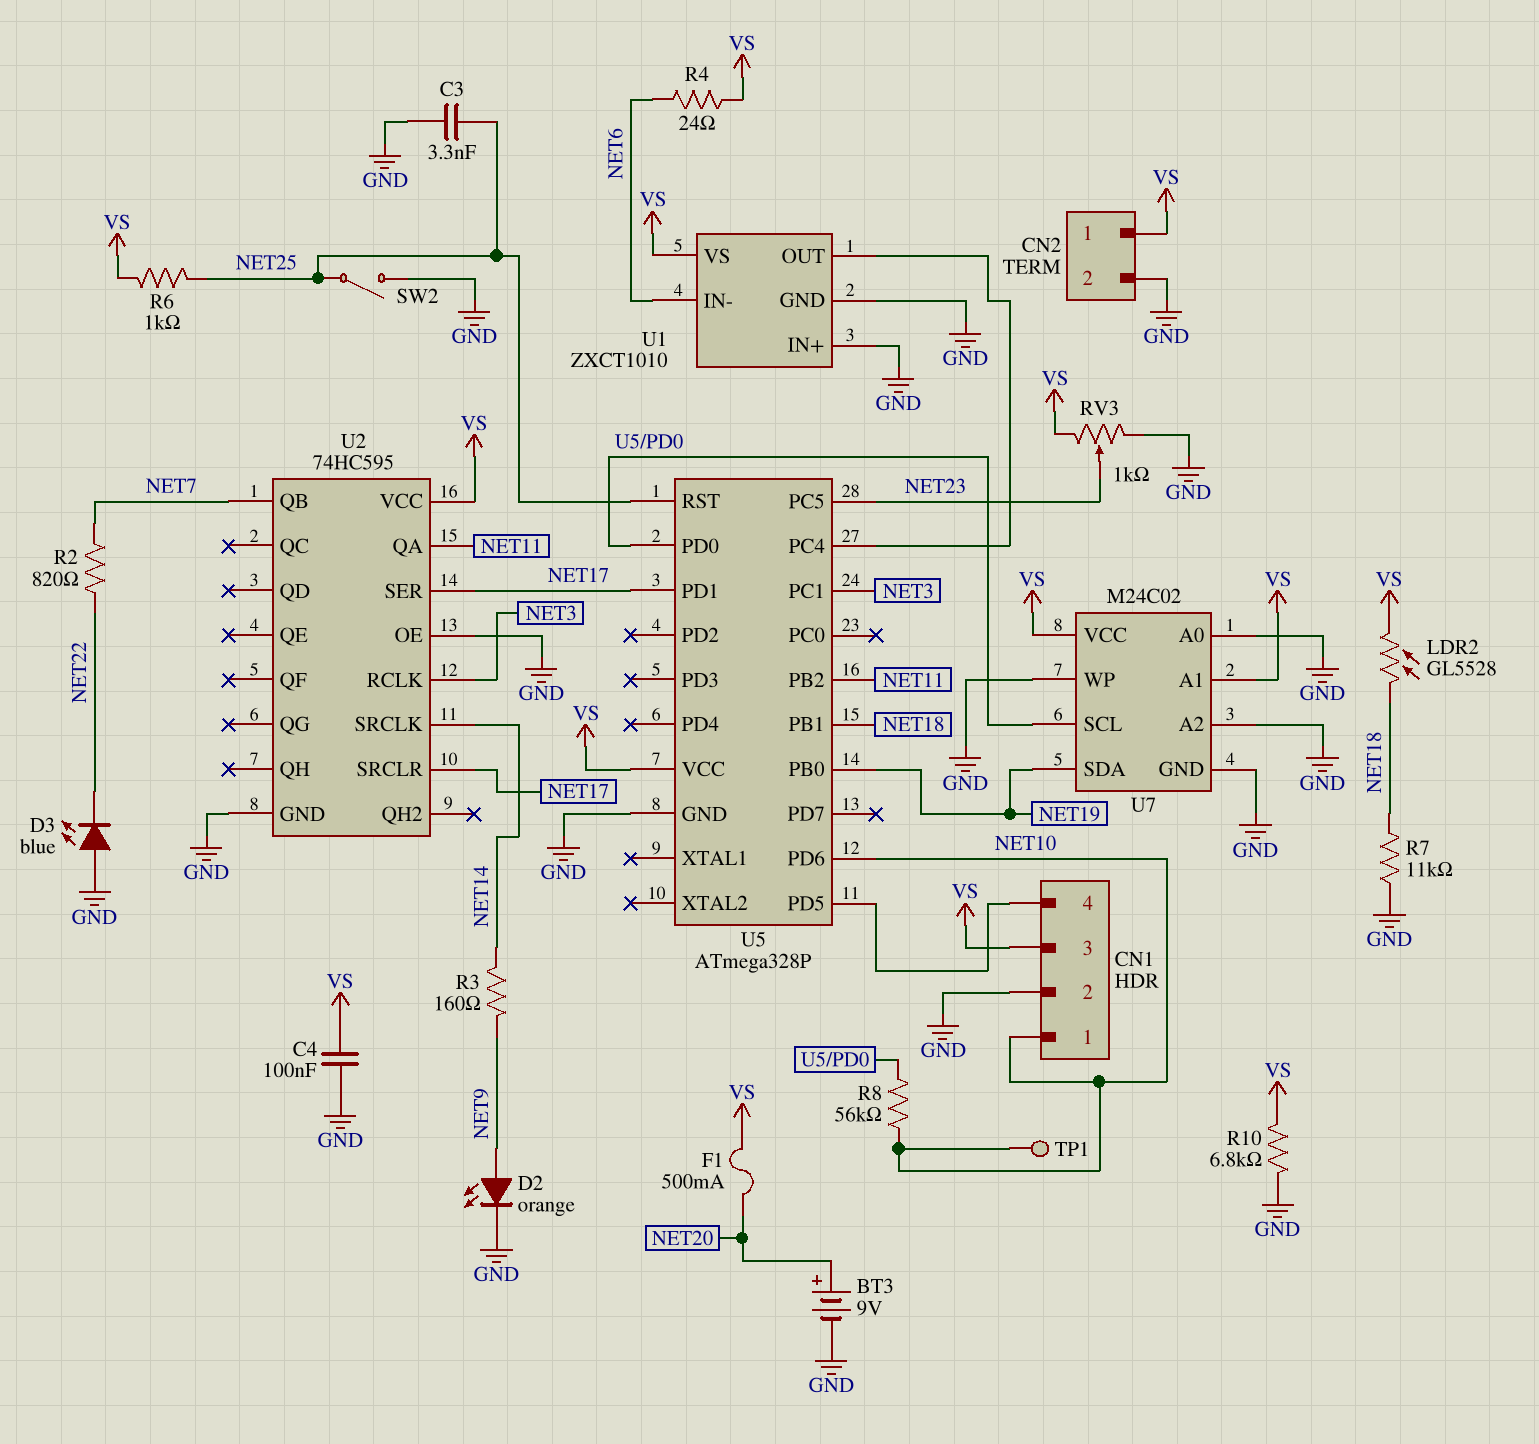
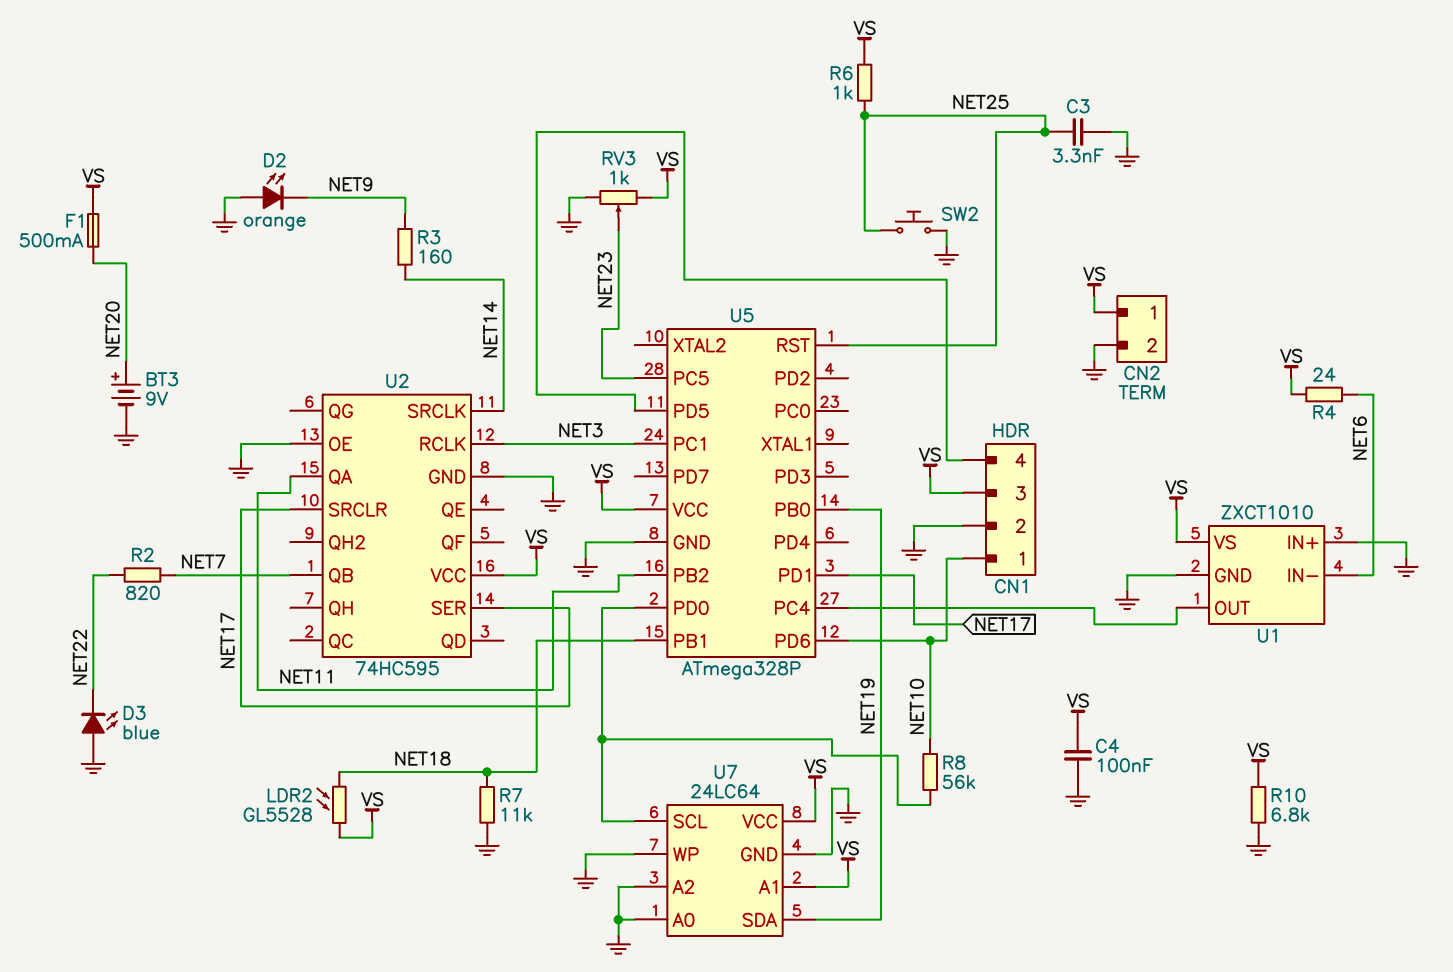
D2: LED orange (A NET9, K GND) -> LED orange (A GND, K NET9)
SW2: switch (GND, NET25) -> button (GND, NET25)
TP1: test point (NET10) -> none
U7: M24C02 -> 24LC64

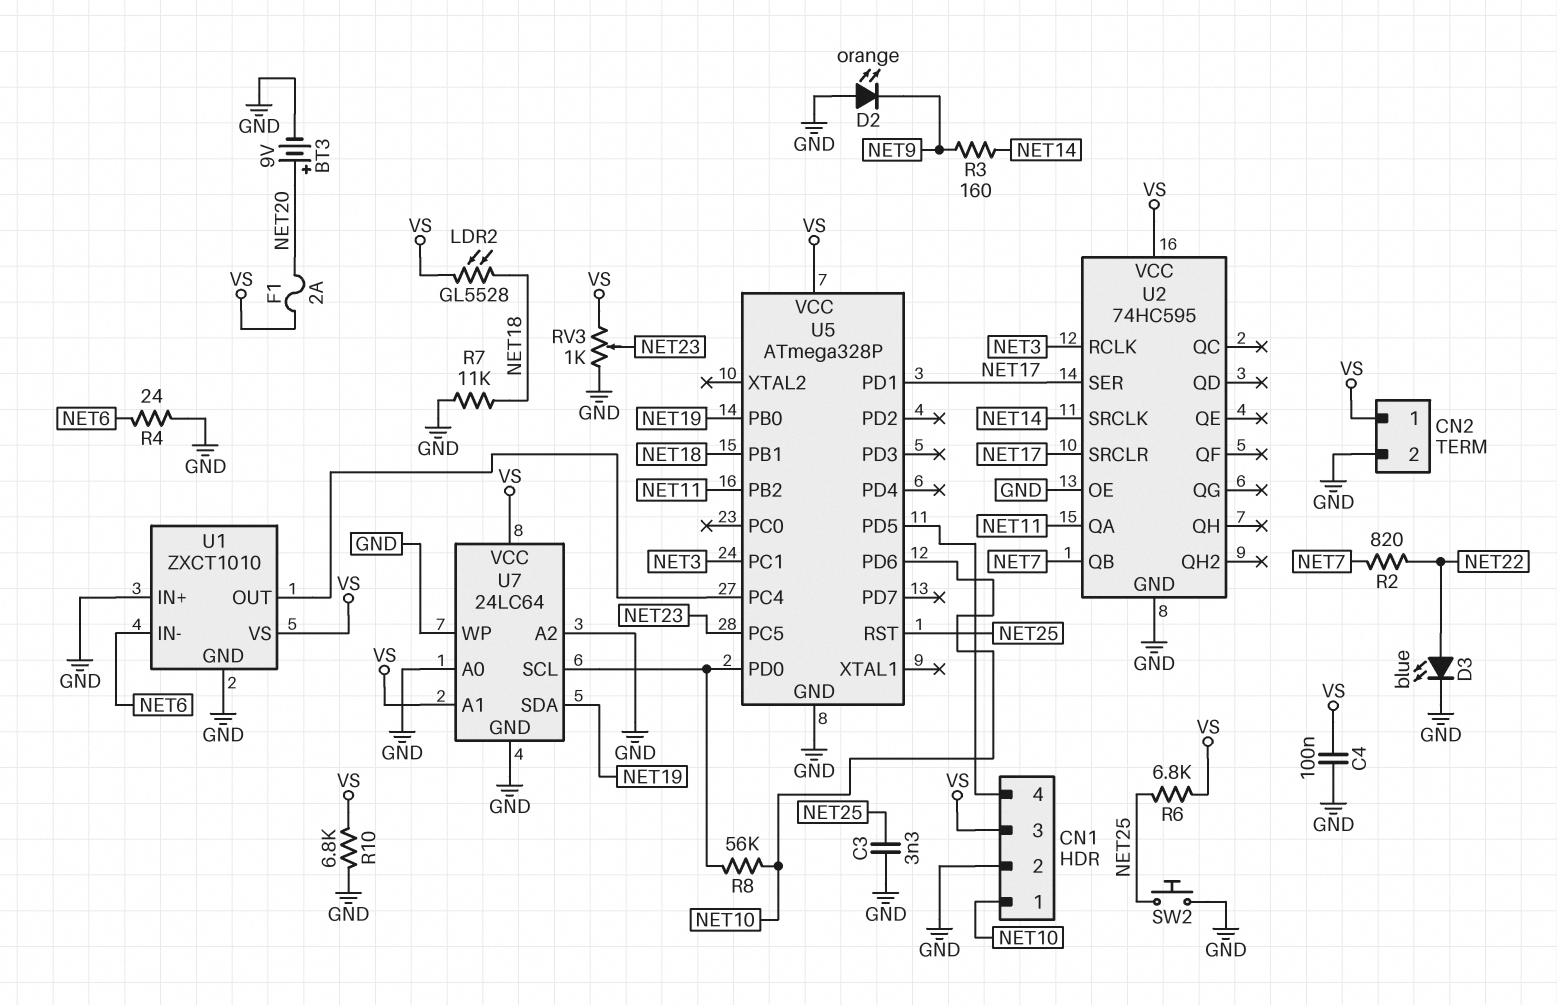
D3: LED blue (A GND, K NET22) -> LED blue (A NET22, K GND)
F1: 500mA (NET20, VS) -> 2A (NET20, VS)
R4: 24 (NET6, VS) -> 24 (GND, NET6)
R6: 1k (NET25, VS) -> 6.8k (NET25, VS)

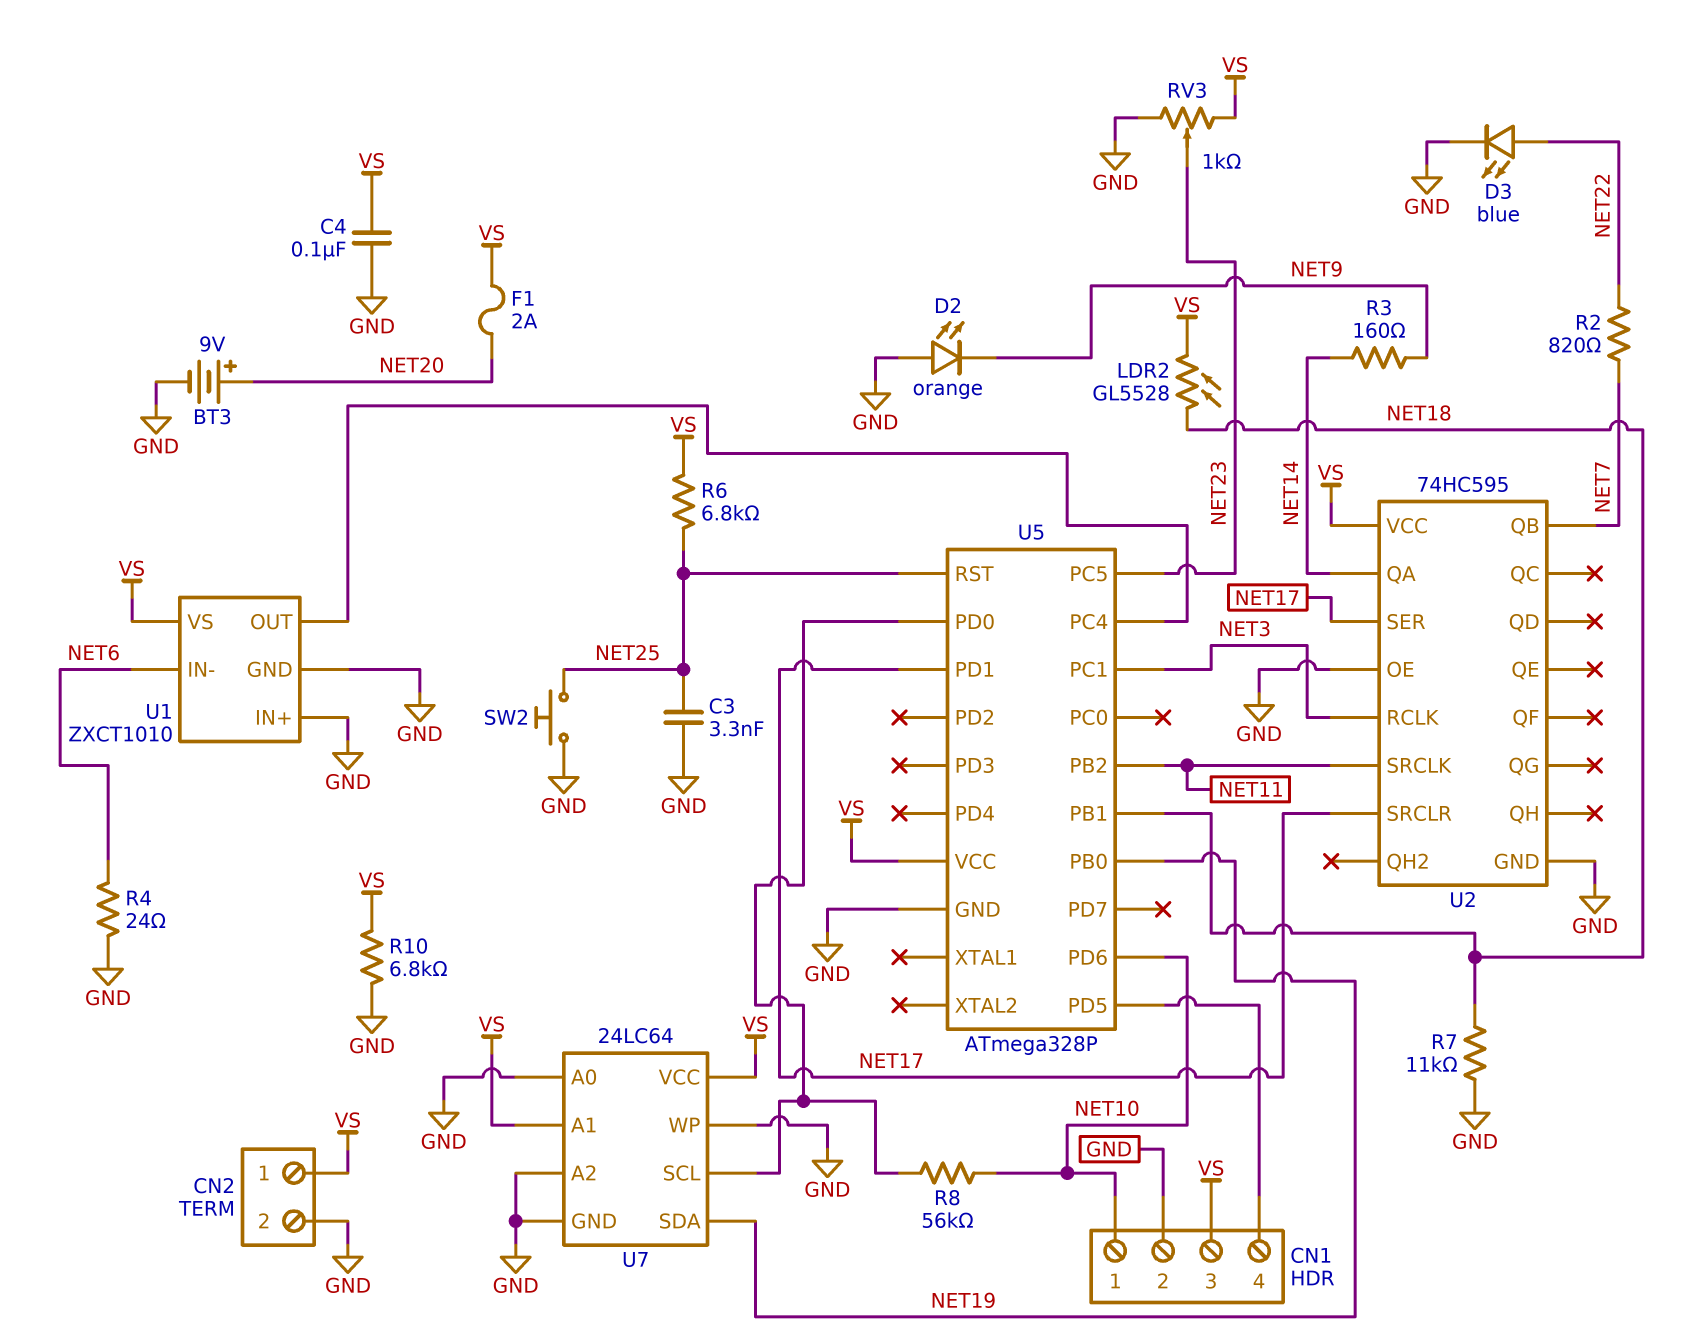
U2 pin QA: NET11 -> NET14
U2 pin SRCLK: NET14 -> NET11

